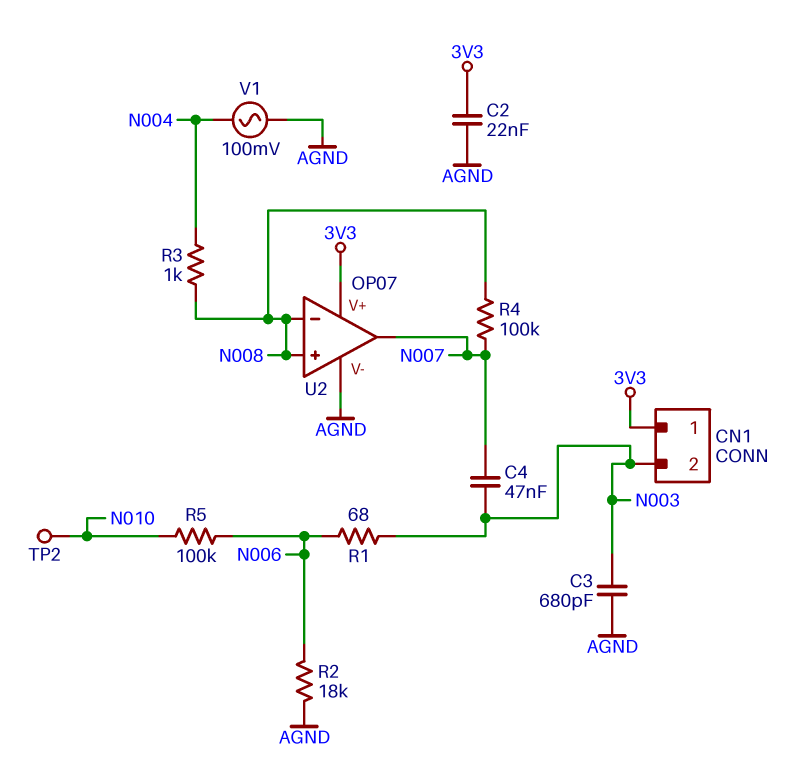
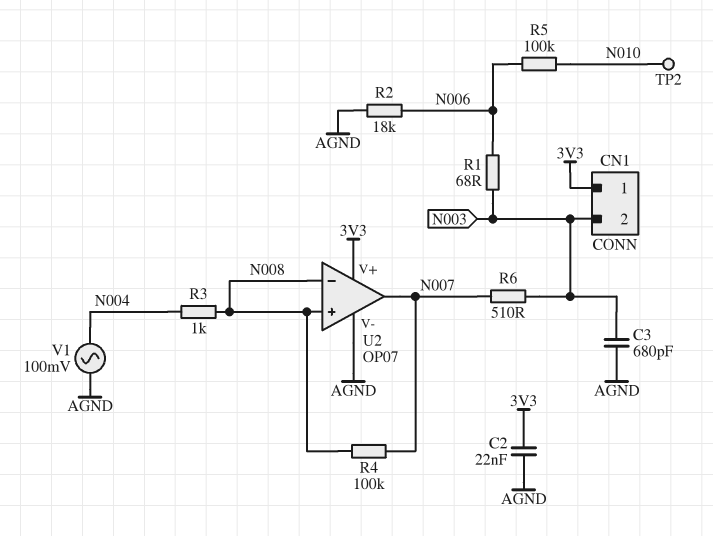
C4: 47nF (N003, N007) -> none
R6: none -> 510 (N003, N007)

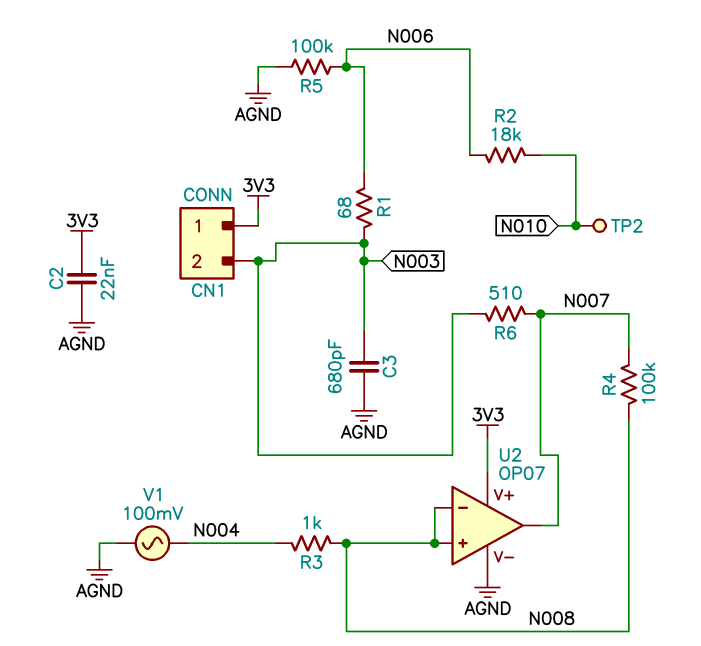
R2: 18k (AGND, N006) -> 18k (N006, N010)
R5: 100k (N006, N010) -> 100k (AGND, N006)

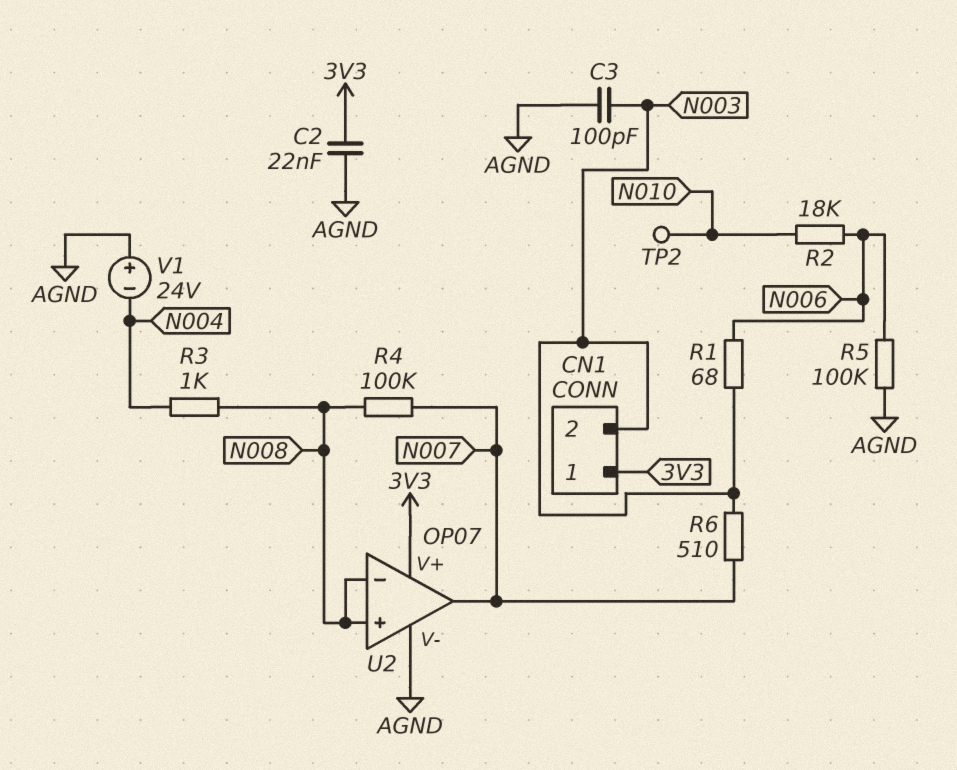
C3: 680pF (AGND, N003) -> 100pF (AGND, N003)
V1: AC 100mV (AGND, N004) -> 24V (plus AGND, minus N004)

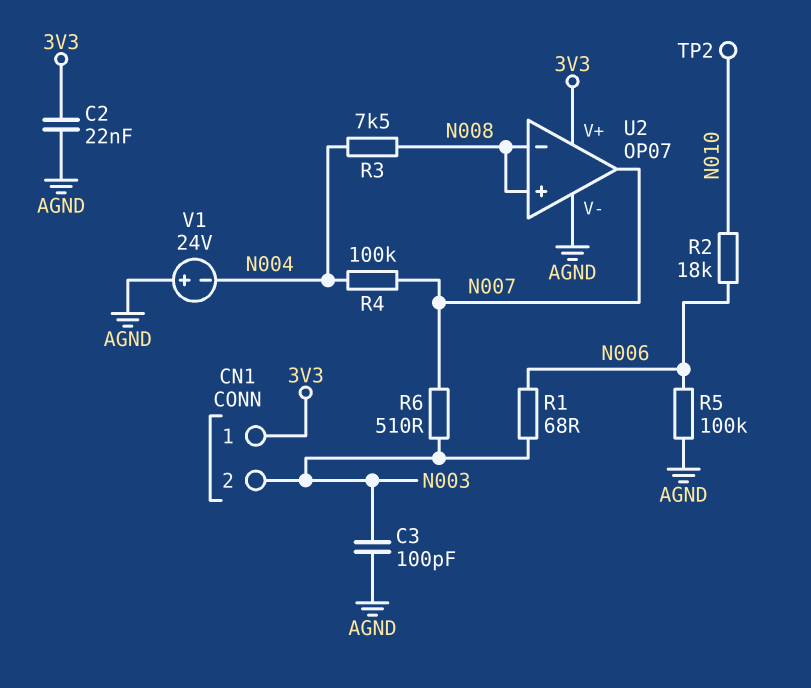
R3: 1k (N004, N008) -> 7.5k (N004, N008)
R4: 100k (N007, N008) -> 100k (N004, N007)

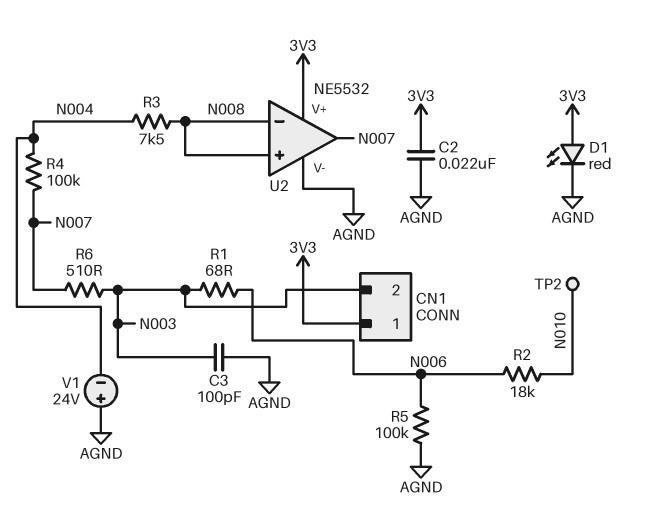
D1: none -> LED red (A 3V3, K AGND)
U2: OP07 -> NE5532

